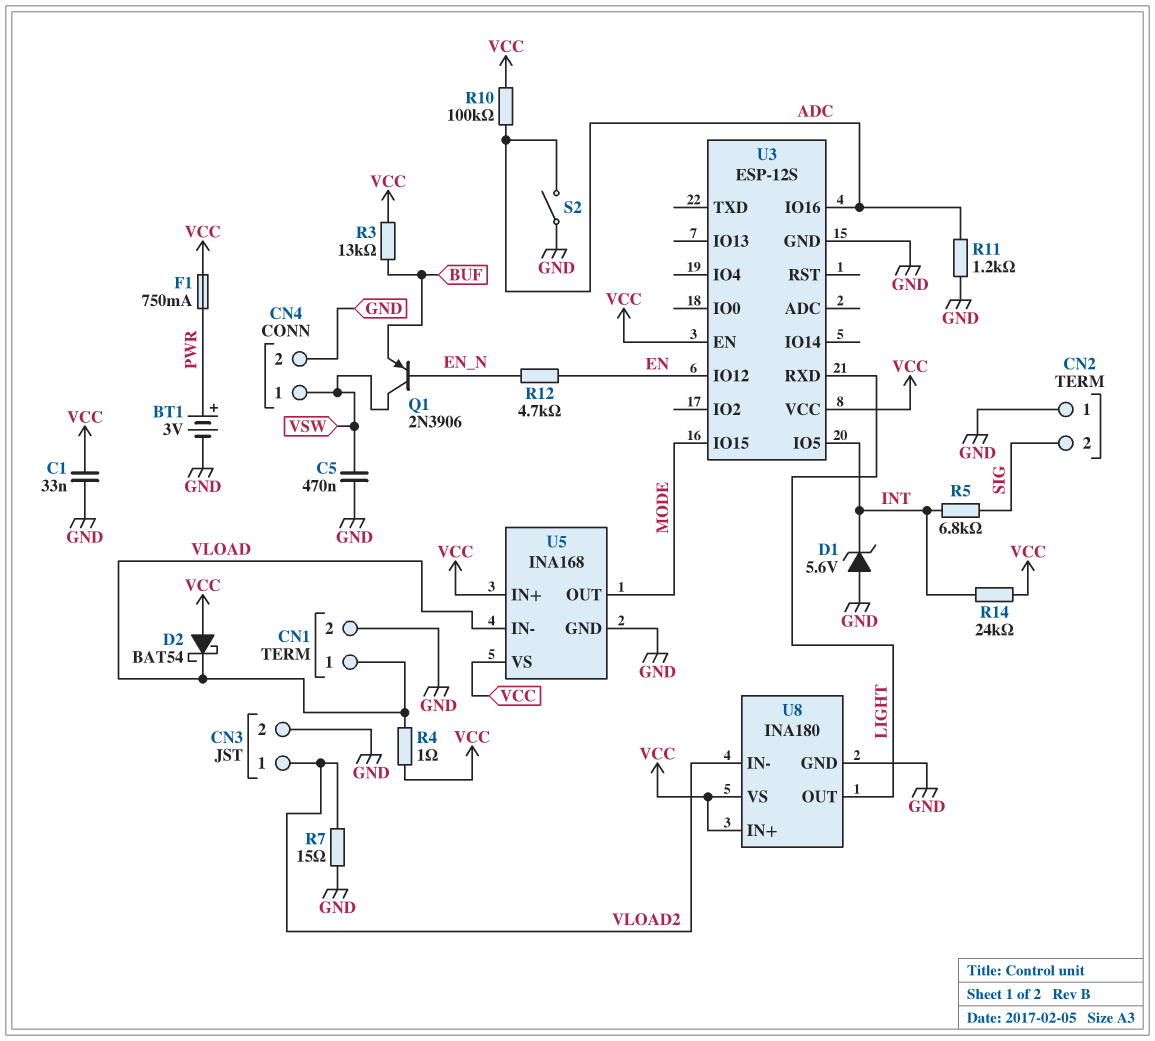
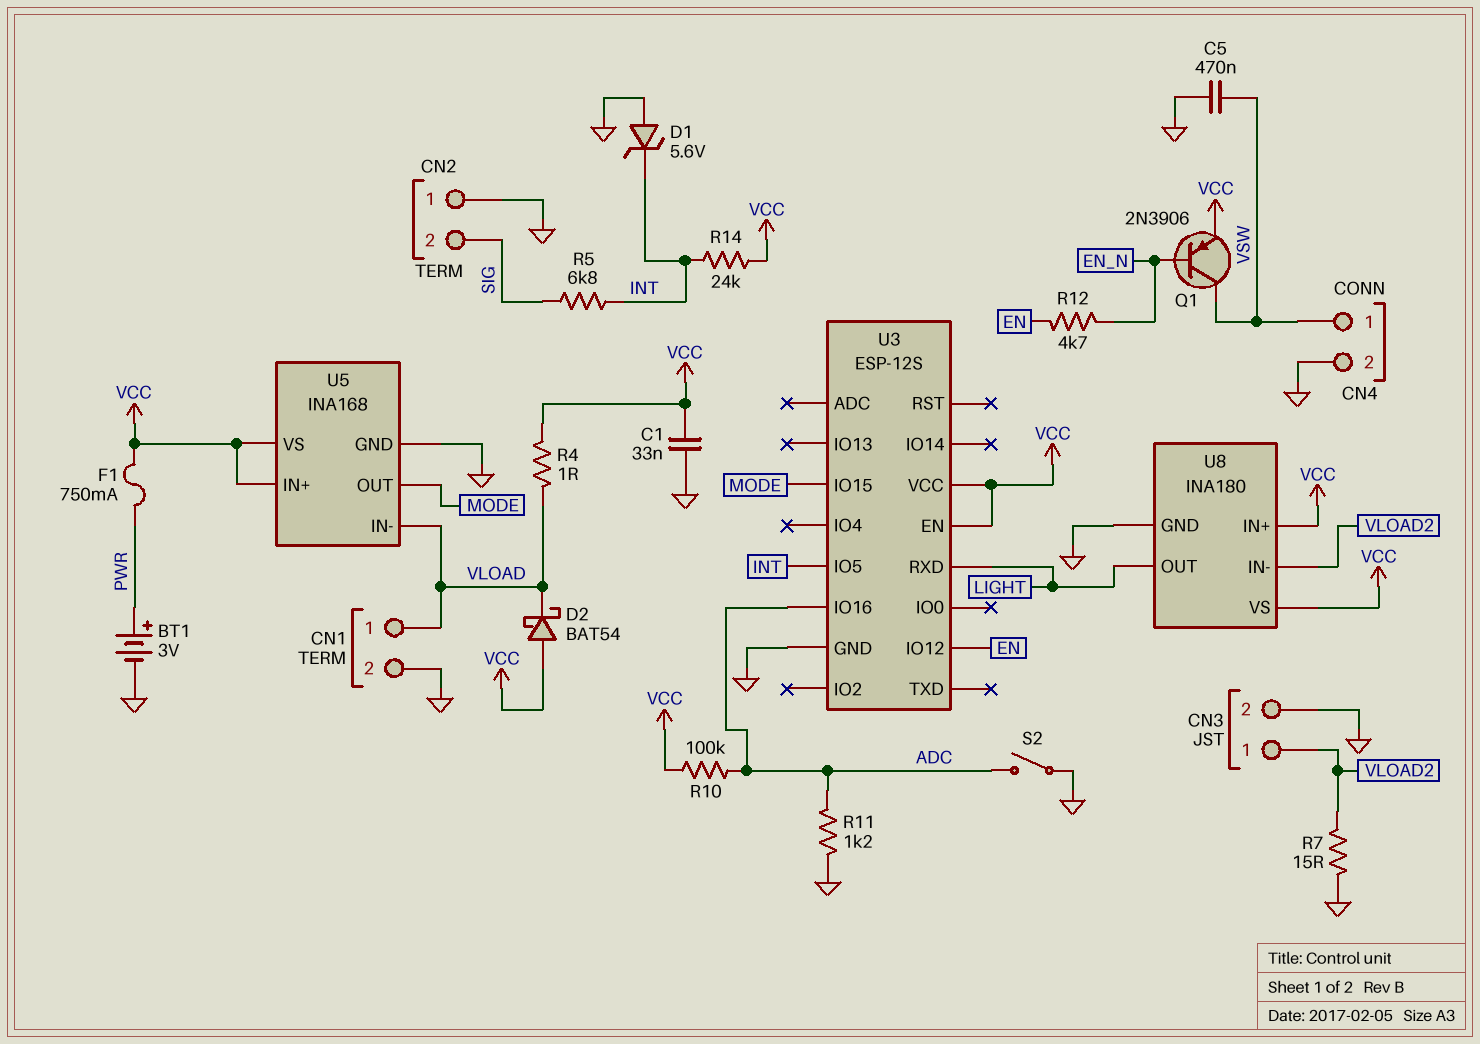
Q1: PNP 2N3906 (B EN_N, C VSW, E BUF) -> PNP 2N3906 (B EN_N, C VSW, E VCC)
R3: 13k (BUF, VCC) -> none

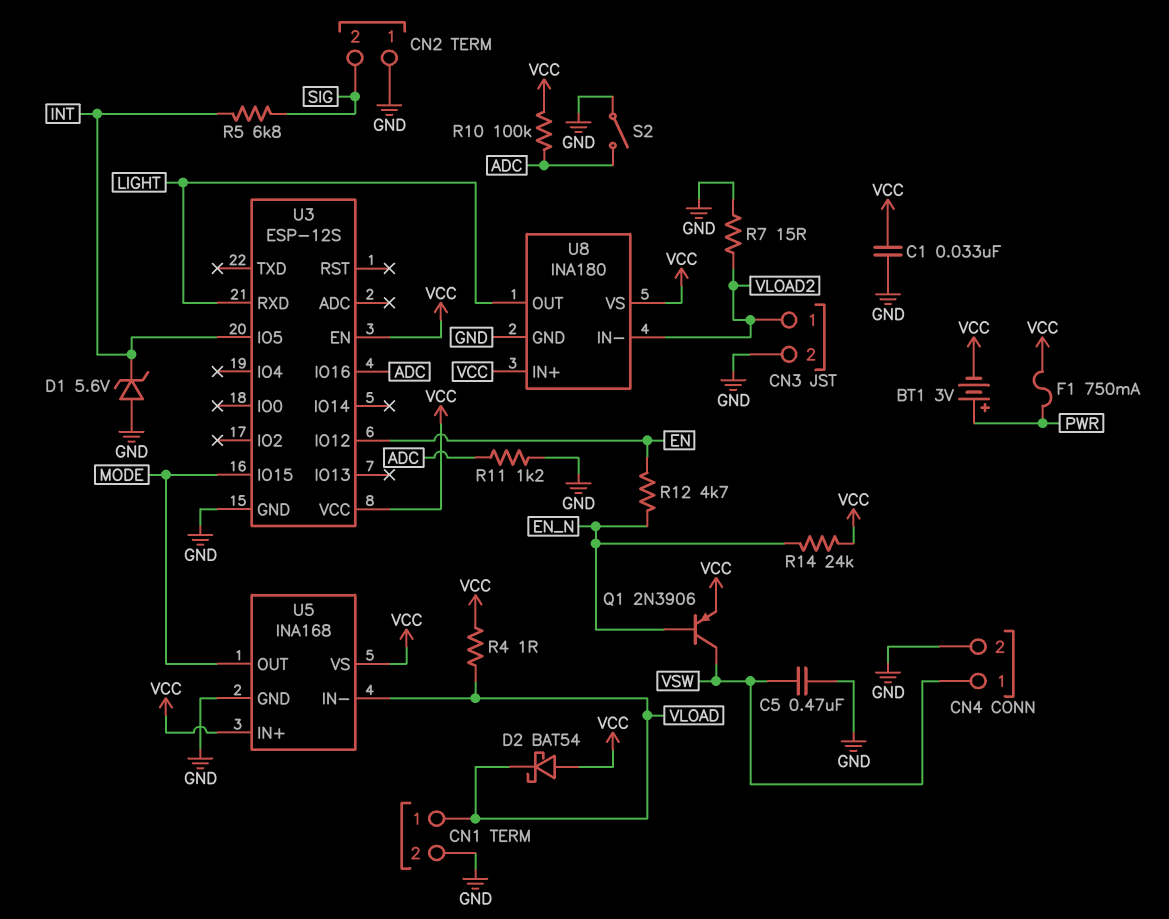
BT1: 3V (plus PWR, minus GND) -> 3V (plus PWR, minus VCC)
R14: 24k (INT, VCC) -> 24k (EN_N, VCC)

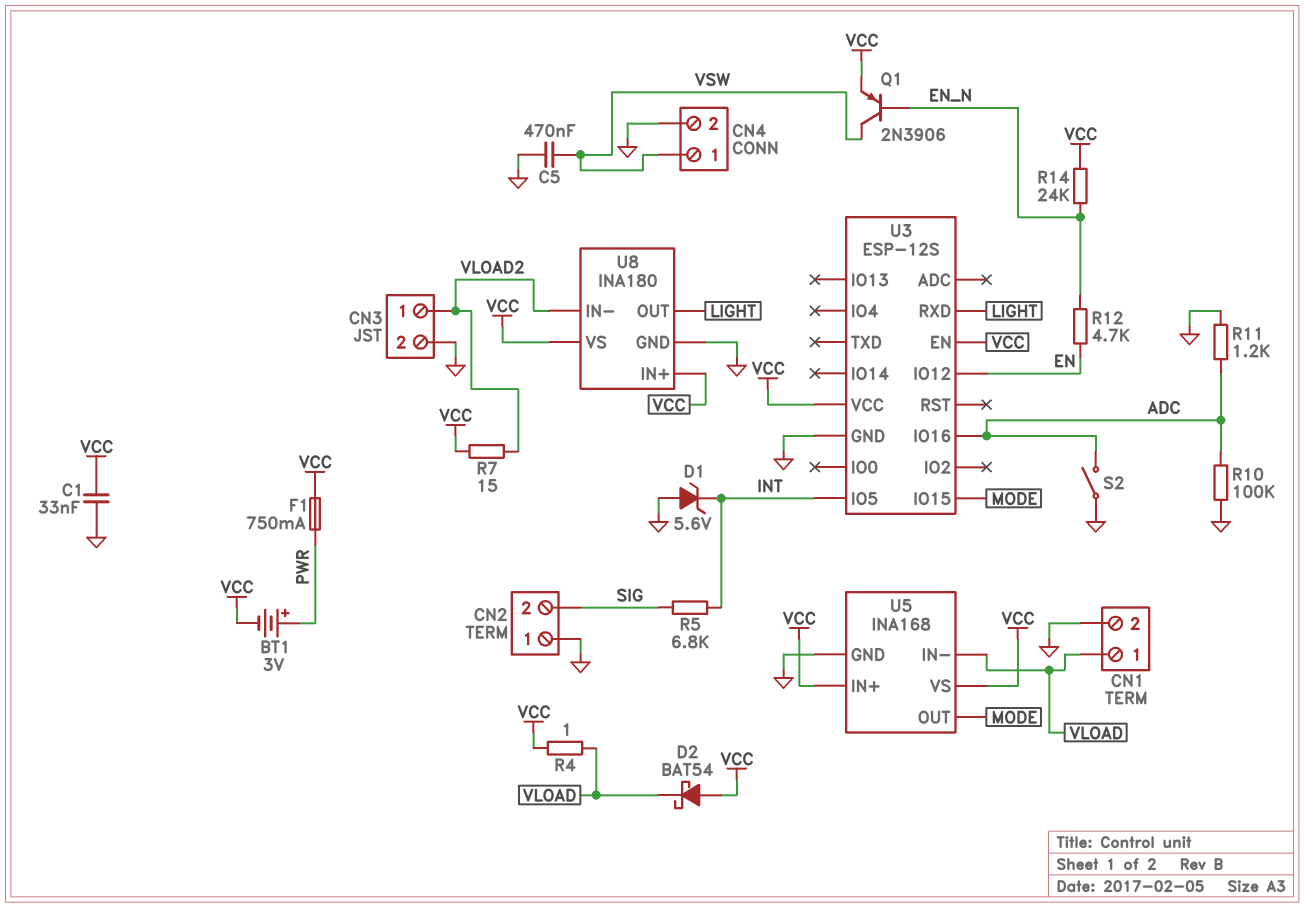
R7: 15 (GND, VLOAD2) -> 15 (VCC, VLOAD2)
R10: 100k (ADC, VCC) -> 100k (ADC, GND)

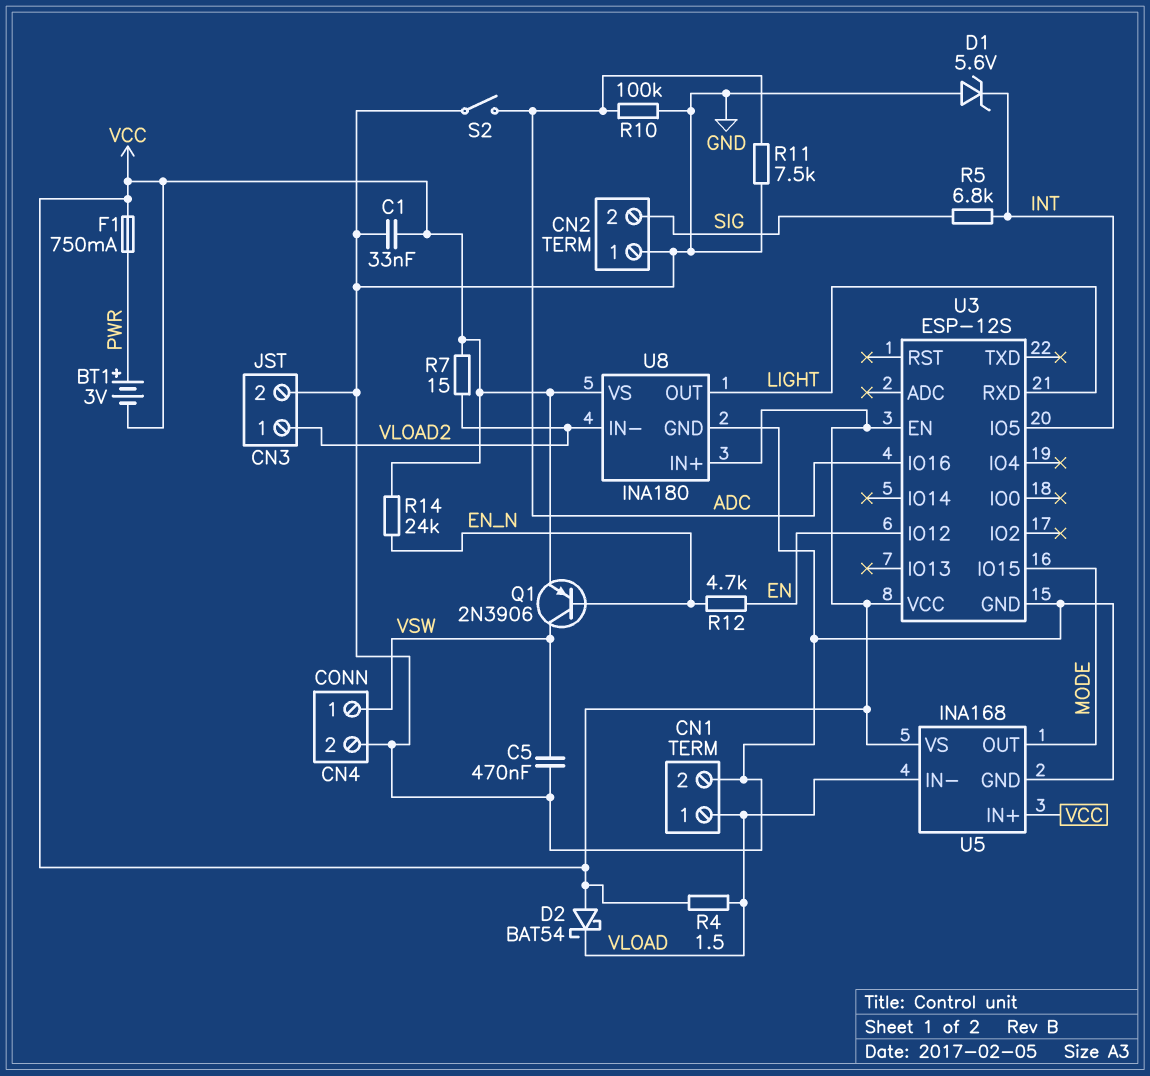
R4: 1 (VCC, VLOAD) -> 1.5 (VCC, VLOAD)
R11: 1.2k (ADC, GND) -> 7.5k (ADC, GND)

